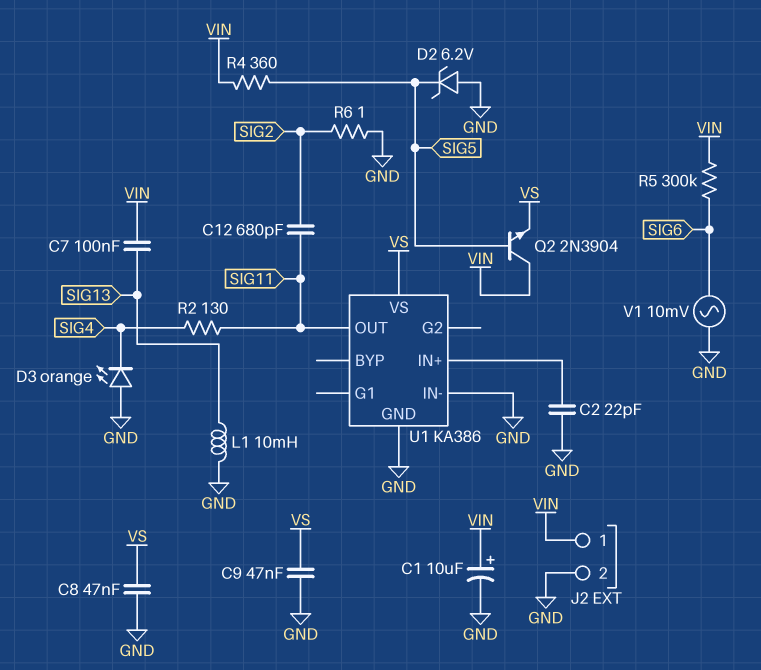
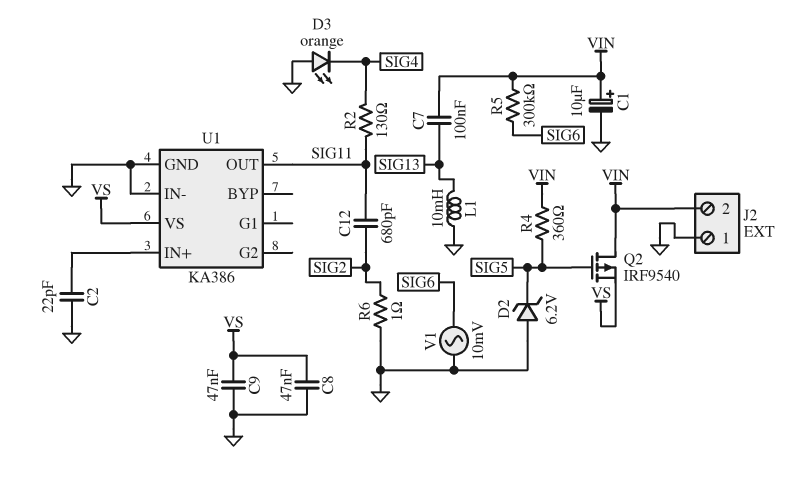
J2 pin 1: VIN -> GND
J2 pin 2: GND -> VIN
Q2: NPN 2N3904 (B SIG5, C VIN, E VS) -> PMOS IRF9540 (G SIG5, D VIN, S VS)

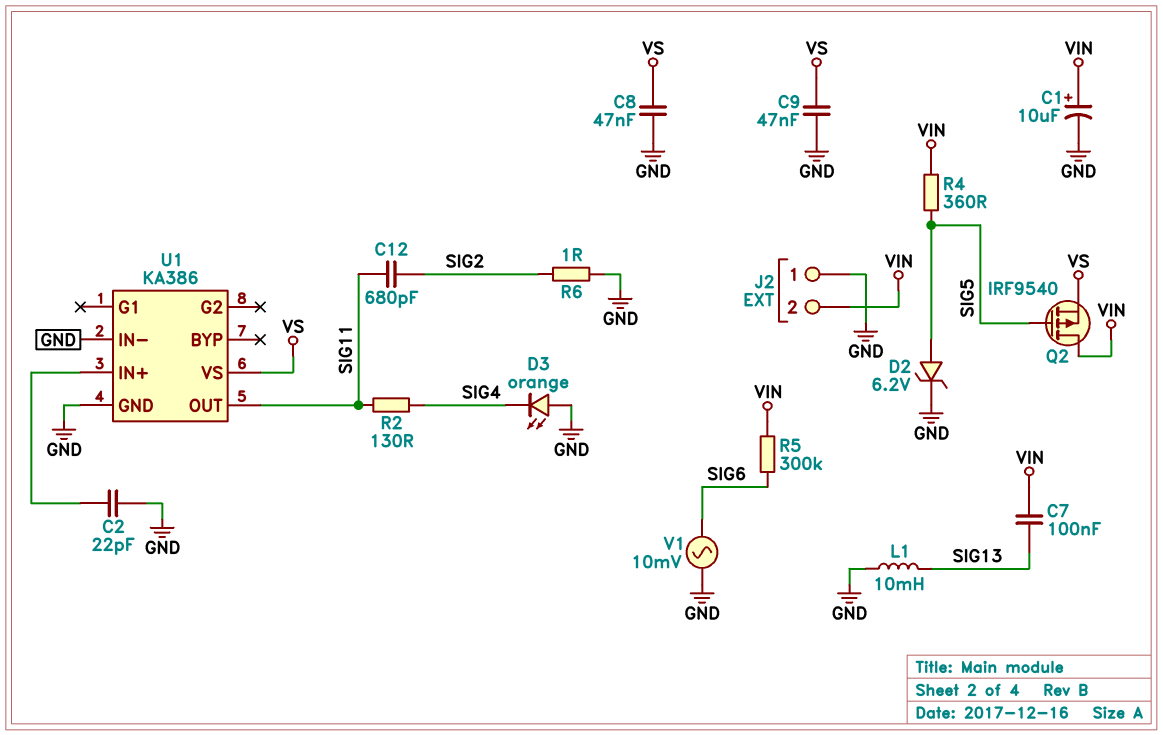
D2: zener 6.2V (A GND, K SIG5) -> zener 6.2V (A SIG5, K GND)

